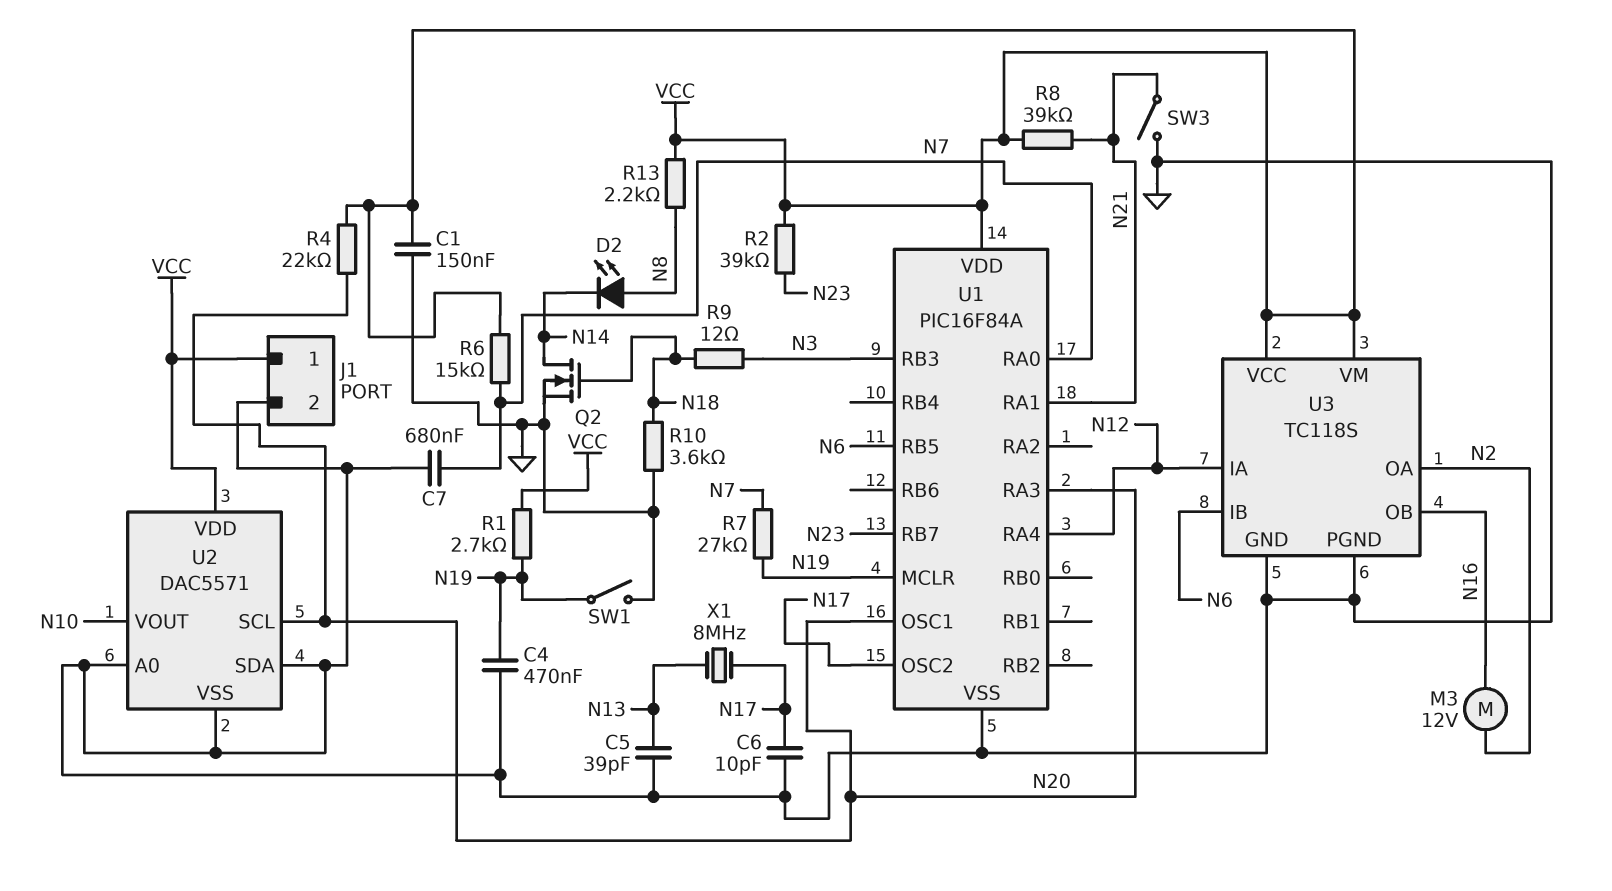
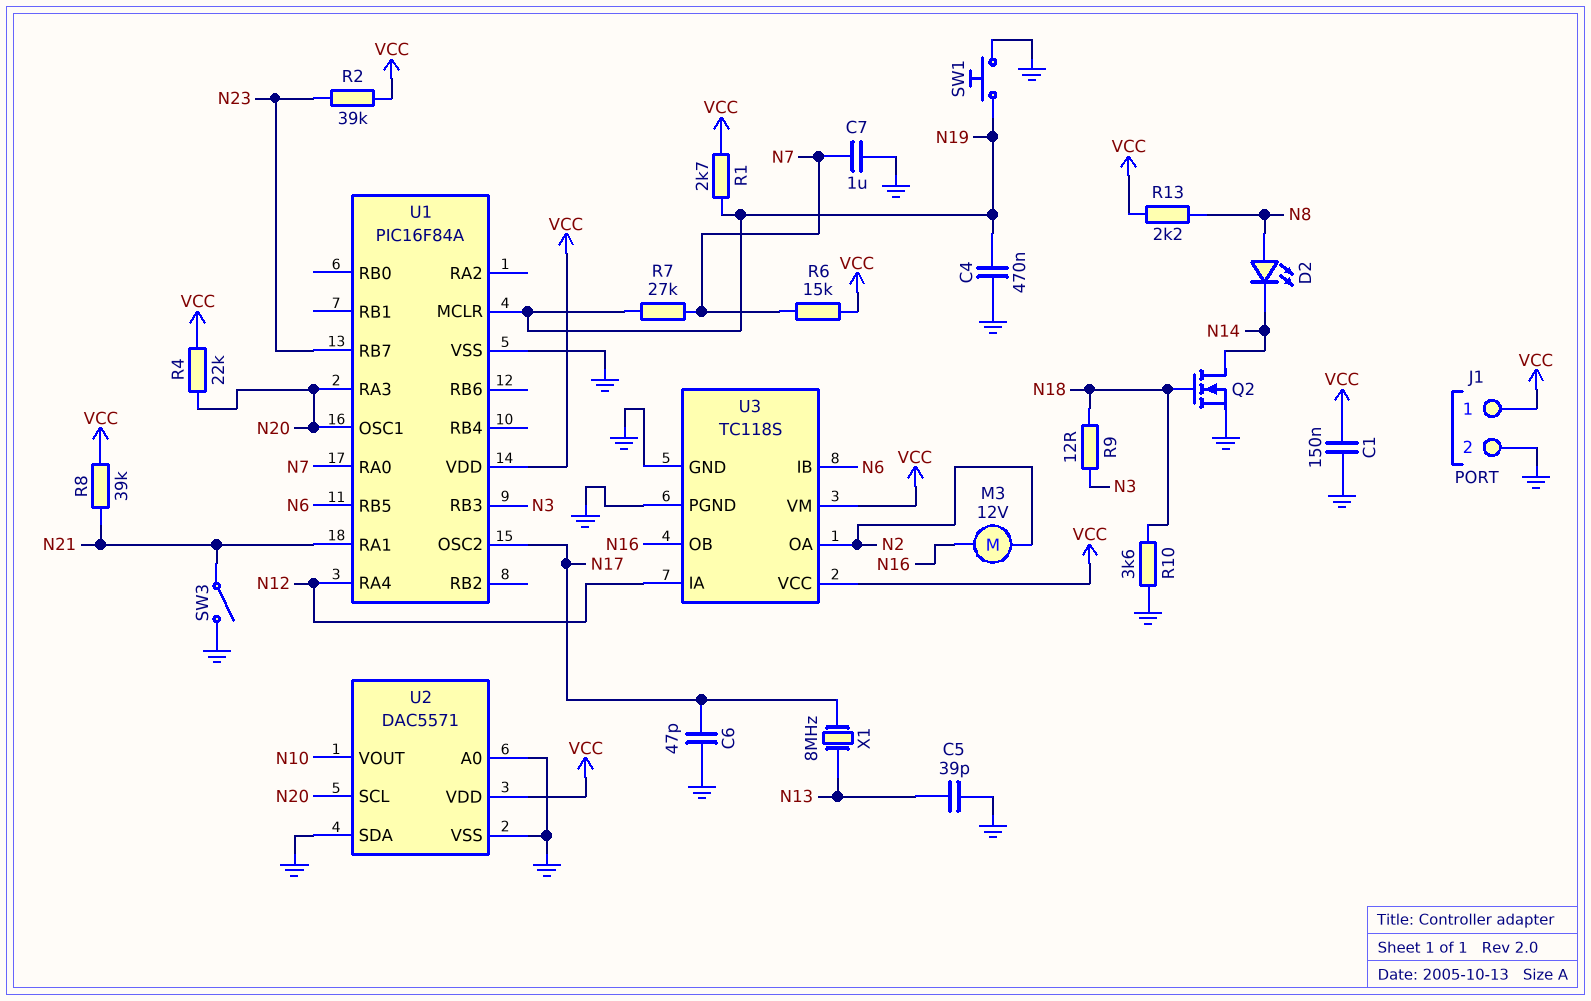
C6: 10pF (GND, N17) -> 47pF (GND, N17)
C7: 680nF (GND, N7) -> 1uF (GND, N7)
SW1: switch (GND, N19) -> button (GND, N19)

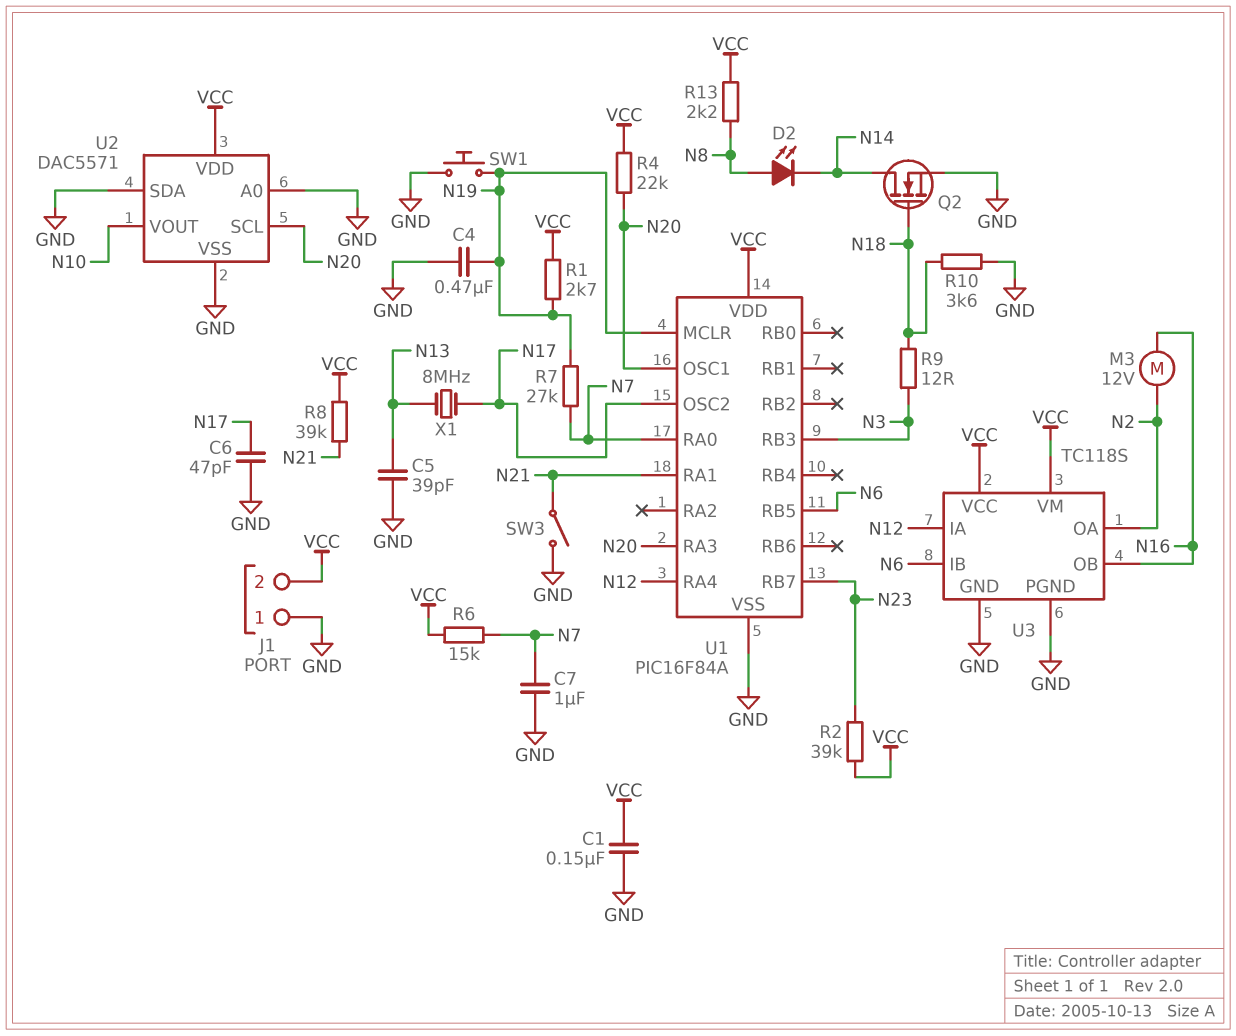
J1 pin 1: VCC -> GND
J1 pin 2: GND -> VCC

